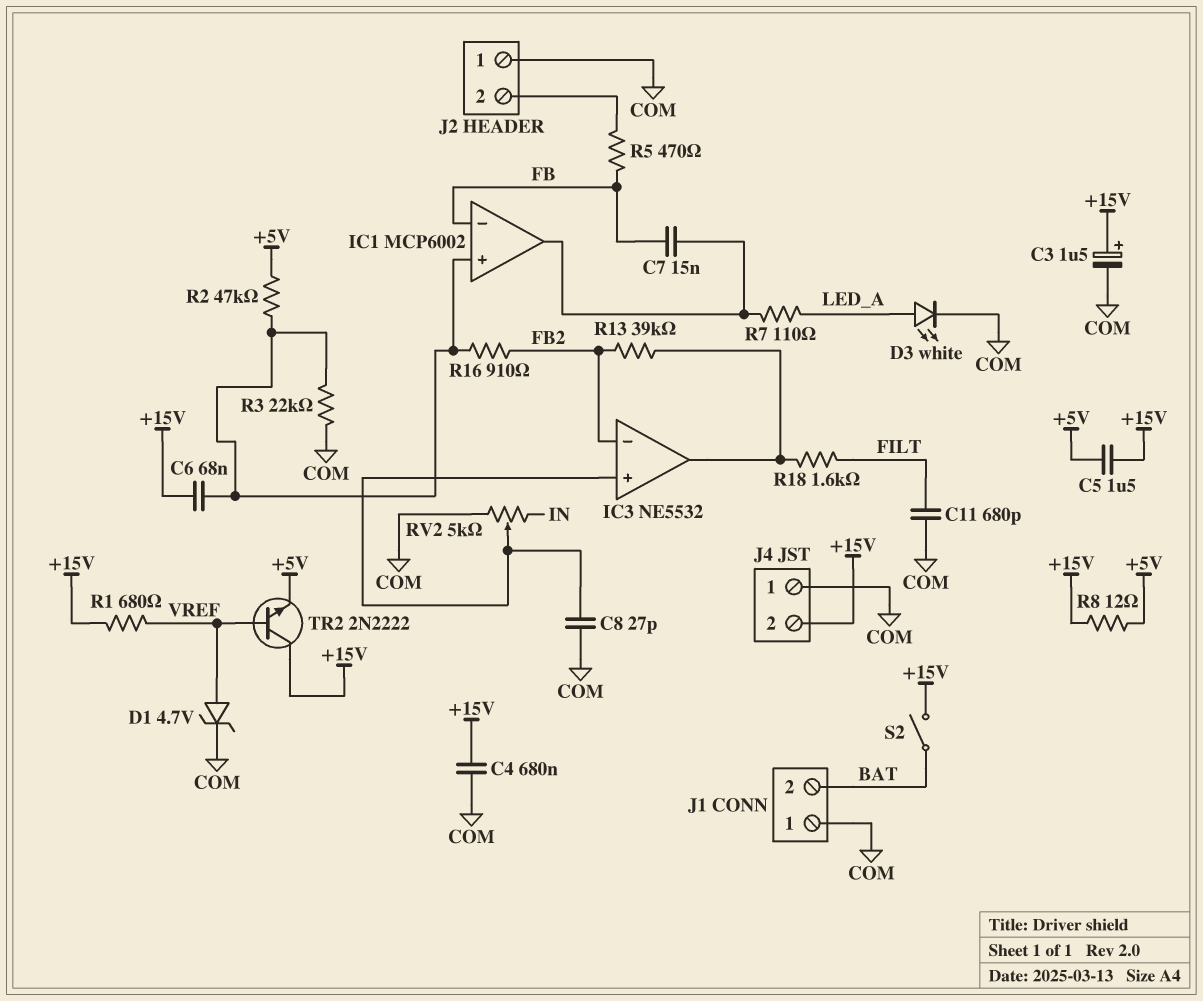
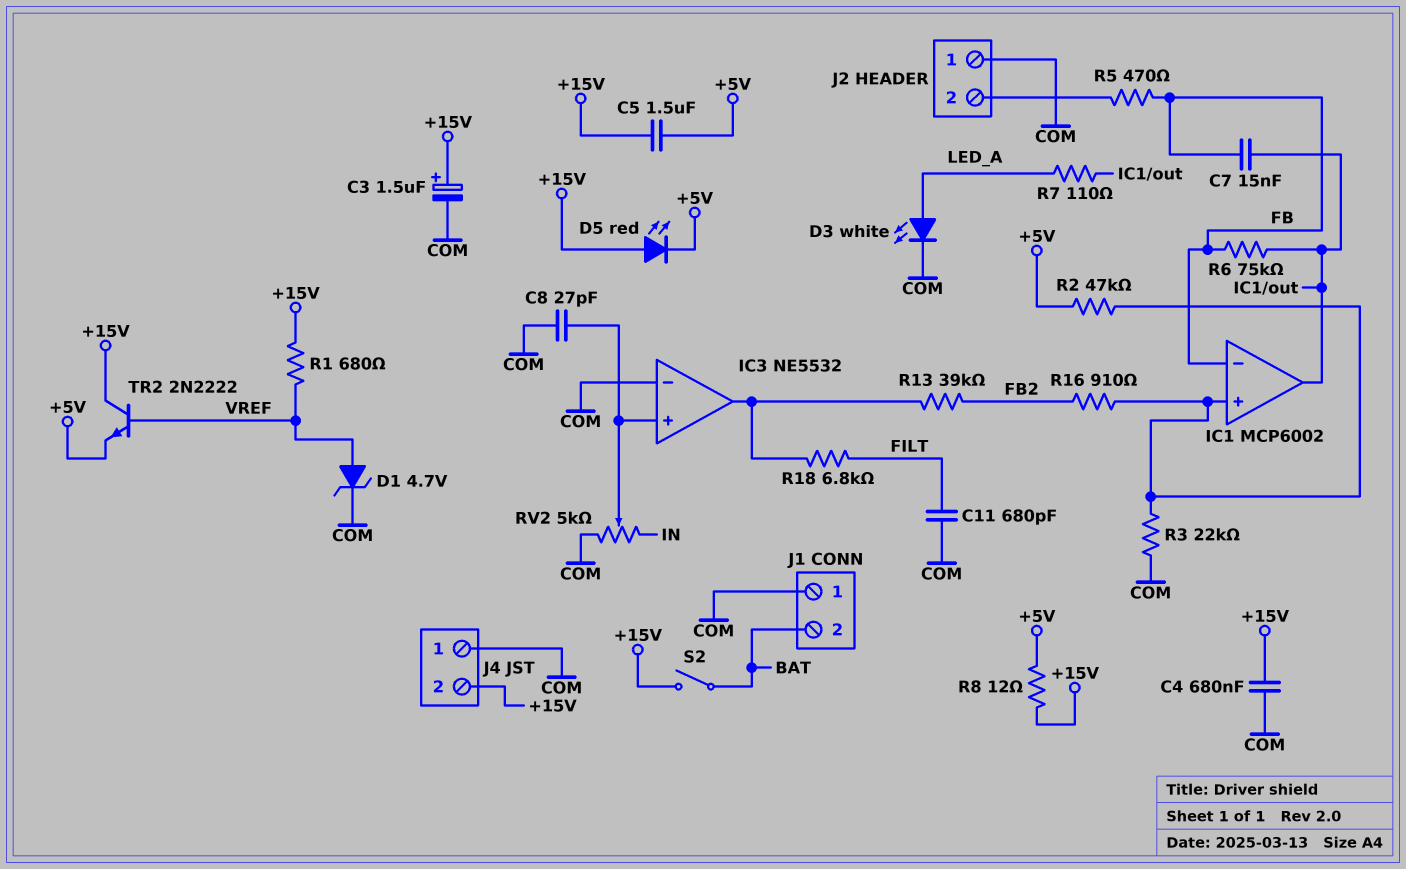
C6: 68nF (+15V, IC1/in+) -> none
D5: none -> LED red (A +15V, K +5V)
IC3 pin in-: FB2 -> COM
R6: none -> 75k (FB, IC1/out)
R18: 1.6k (FILT, IC3/out) -> 6.8k (FILT, IC3/out)

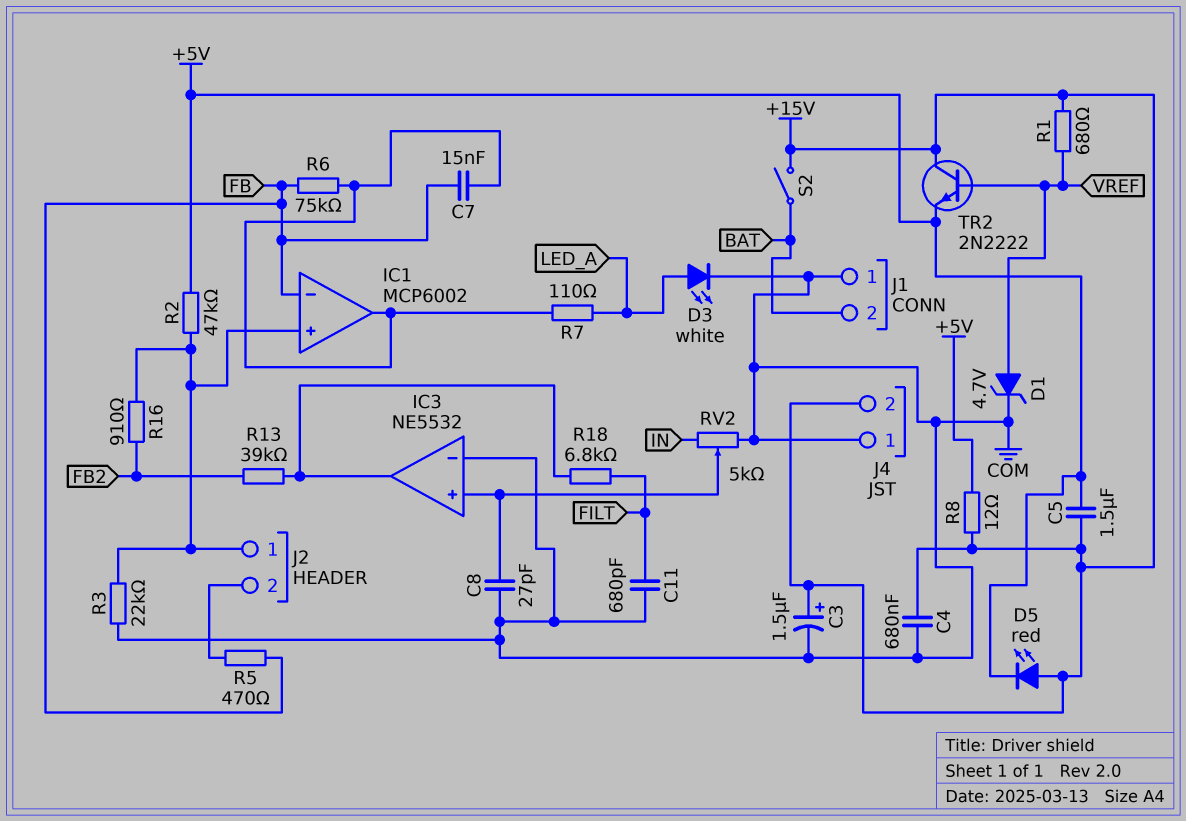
J2 pin 1: COM -> IC1/in+

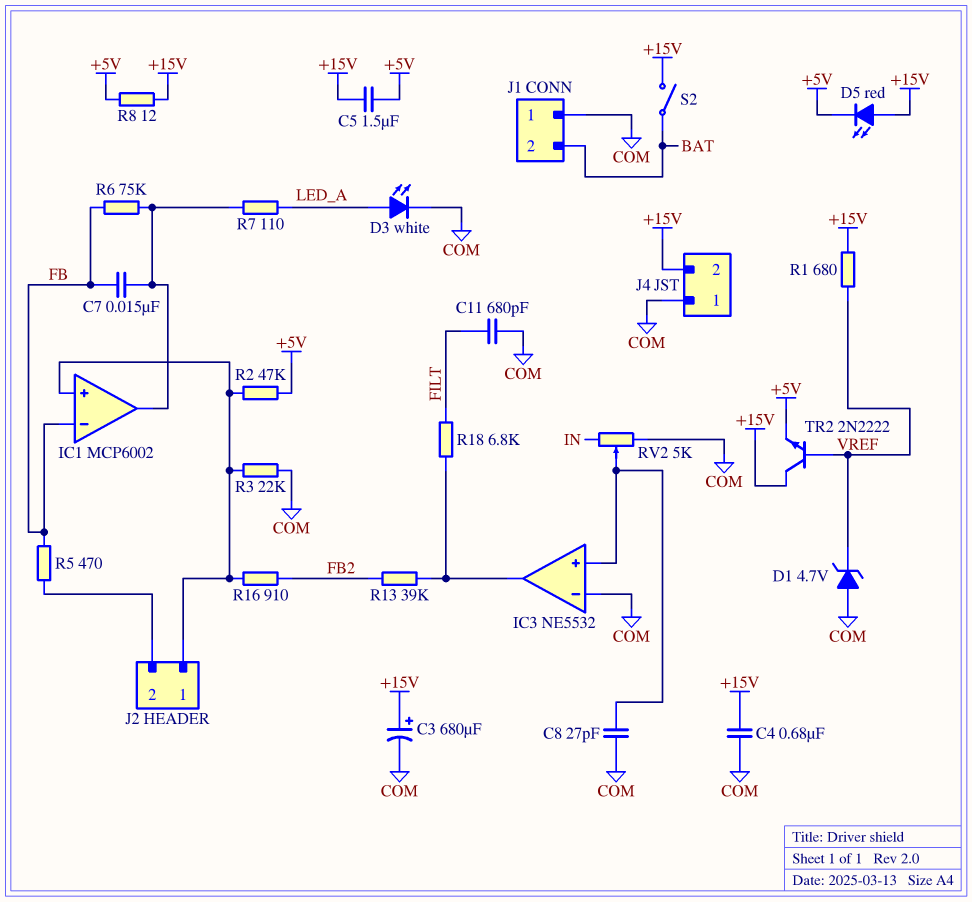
C3: 1.5uF (plus +15V, minus COM) -> 680uF (plus +15V, minus COM)
D1: zener 4.7V (A VREF, K COM) -> zener 4.7V (A COM, K VREF)

